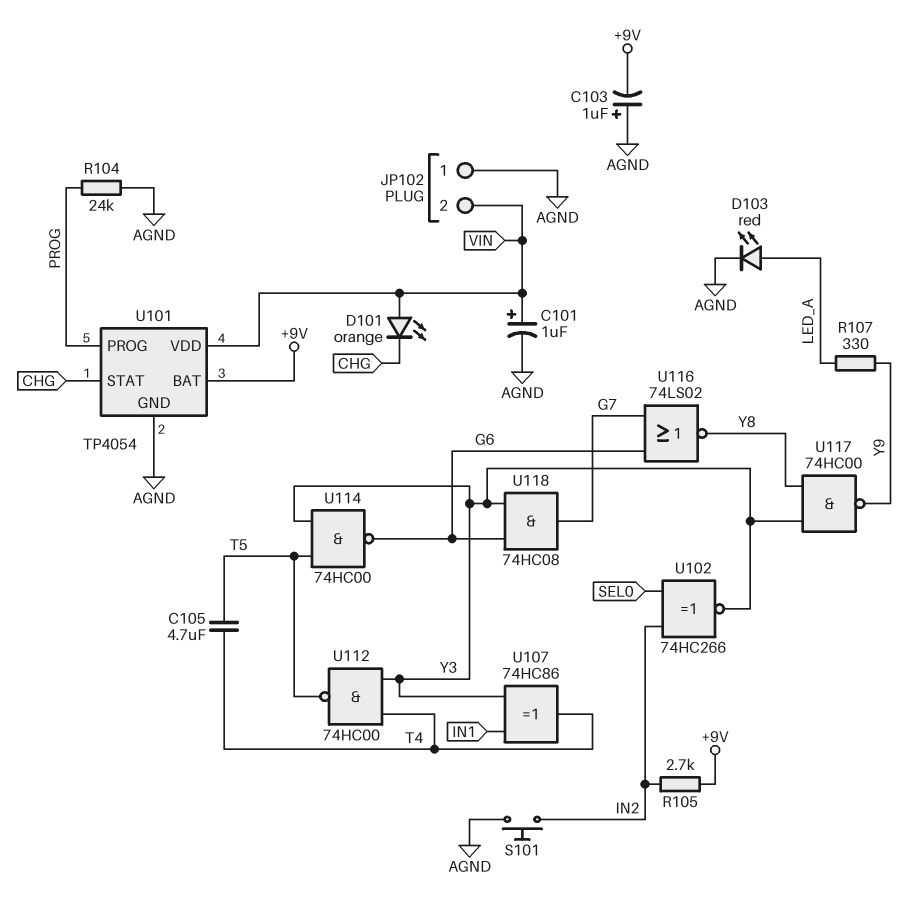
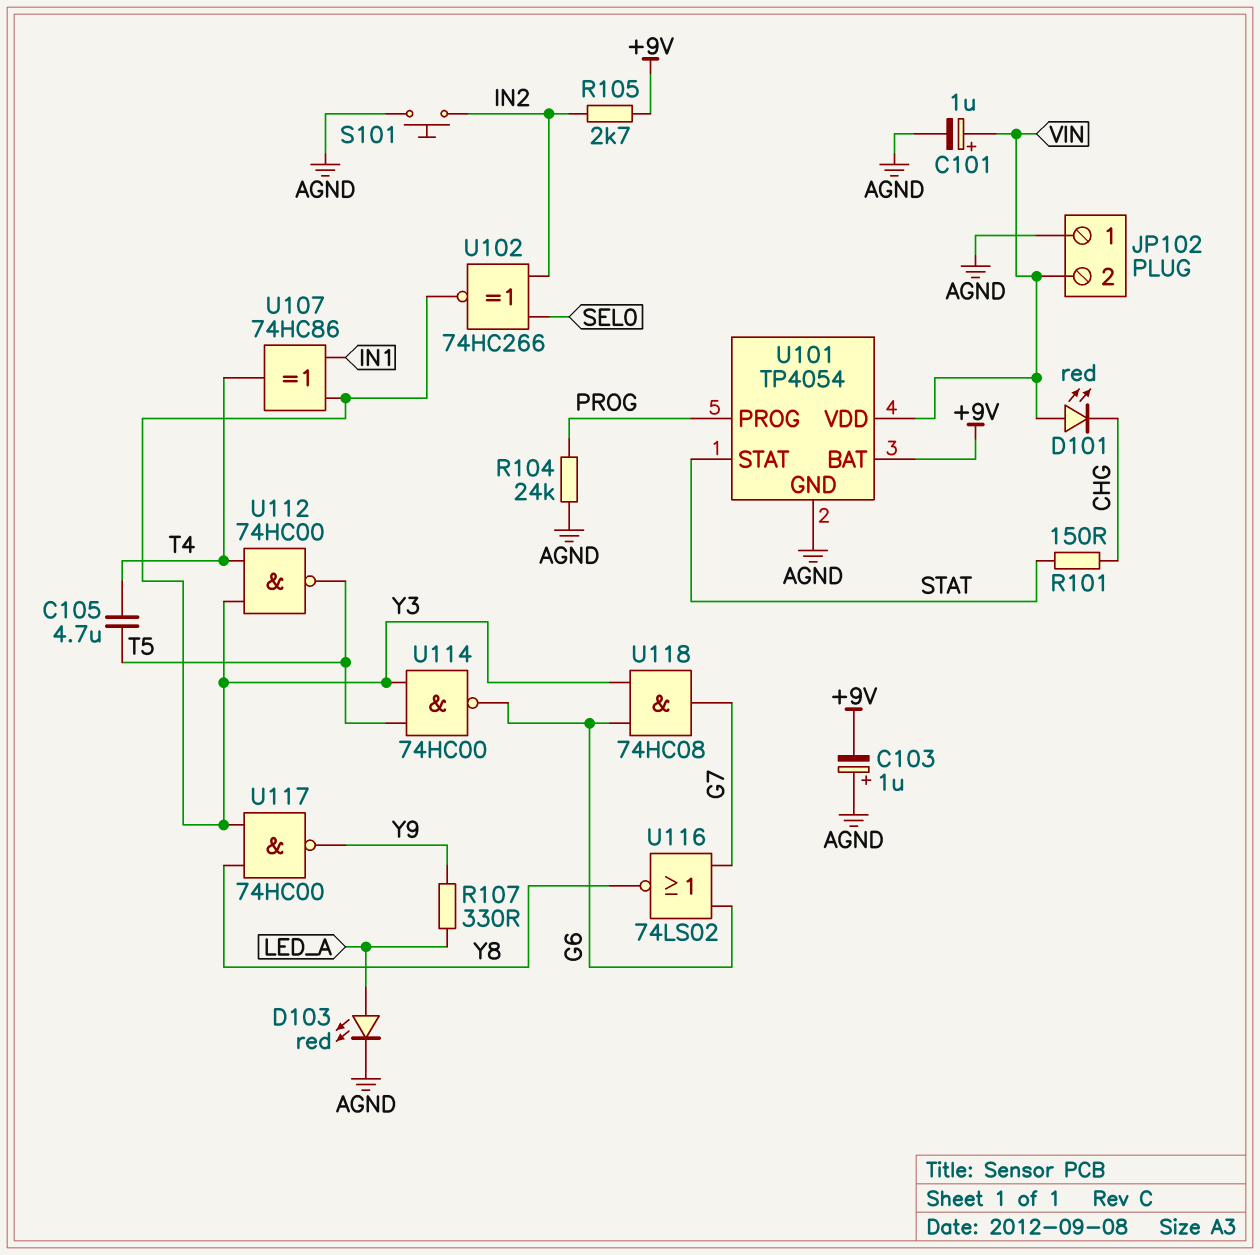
D101: LED orange (A VIN, K CHG) -> LED red (A VIN, K CHG)
R101: none -> 150 (CHG, STAT)
U101 pin STAT: CHG -> STAT

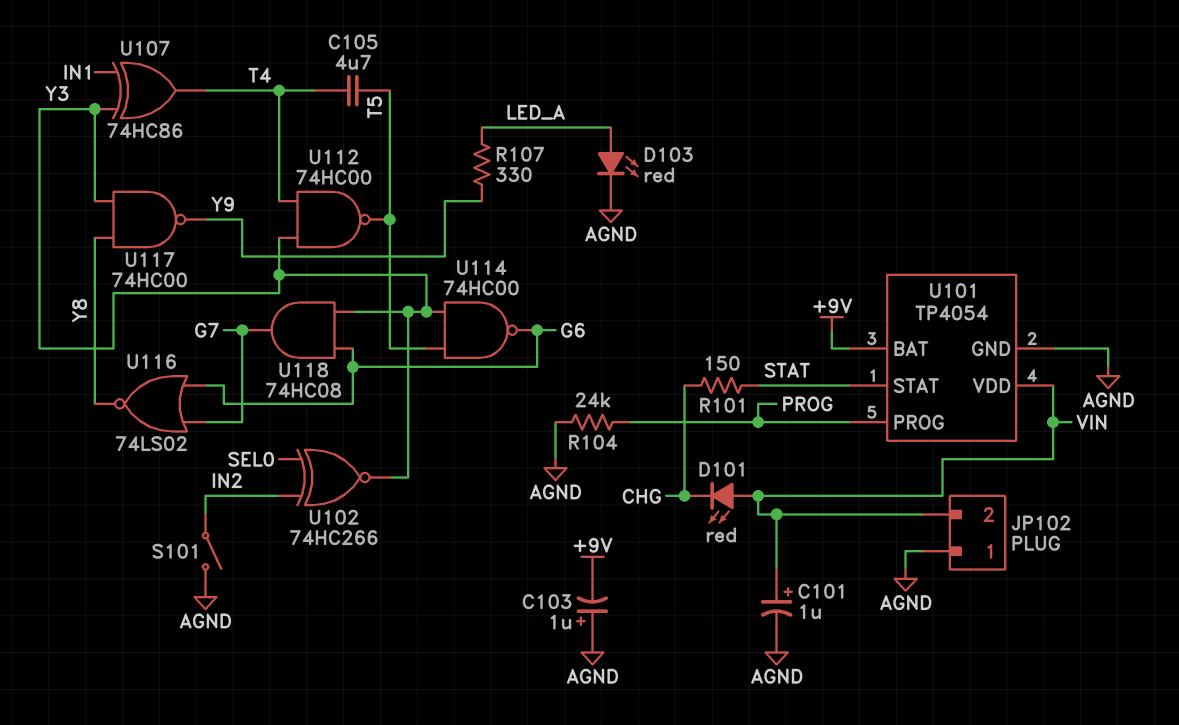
R105: 2.7k (+9V, IN2) -> none
S101: button (AGND, IN2) -> switch (AGND, IN2)

